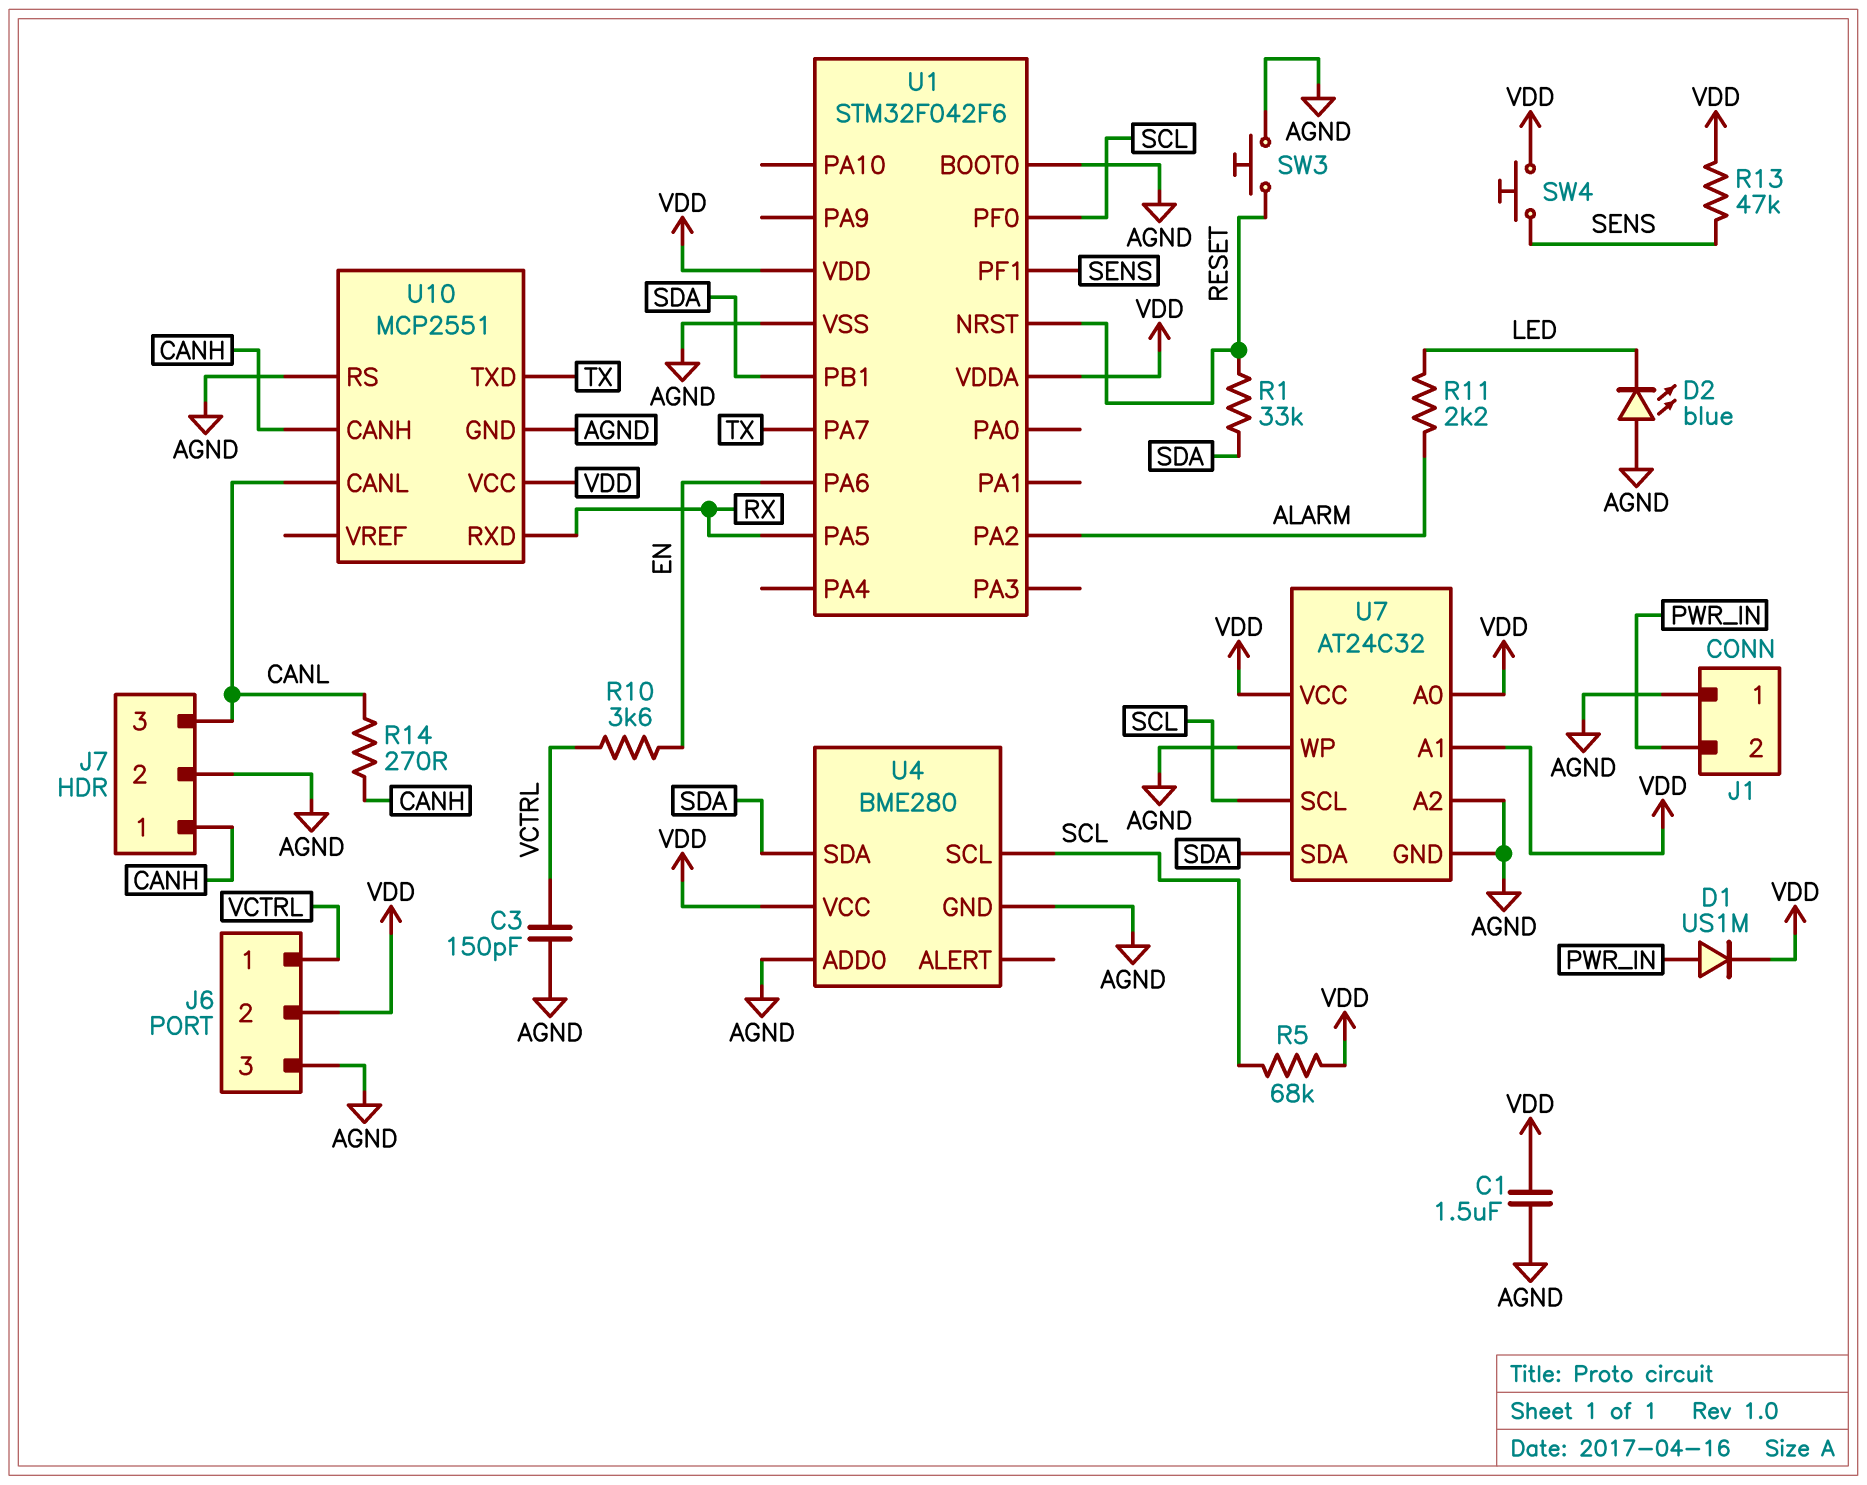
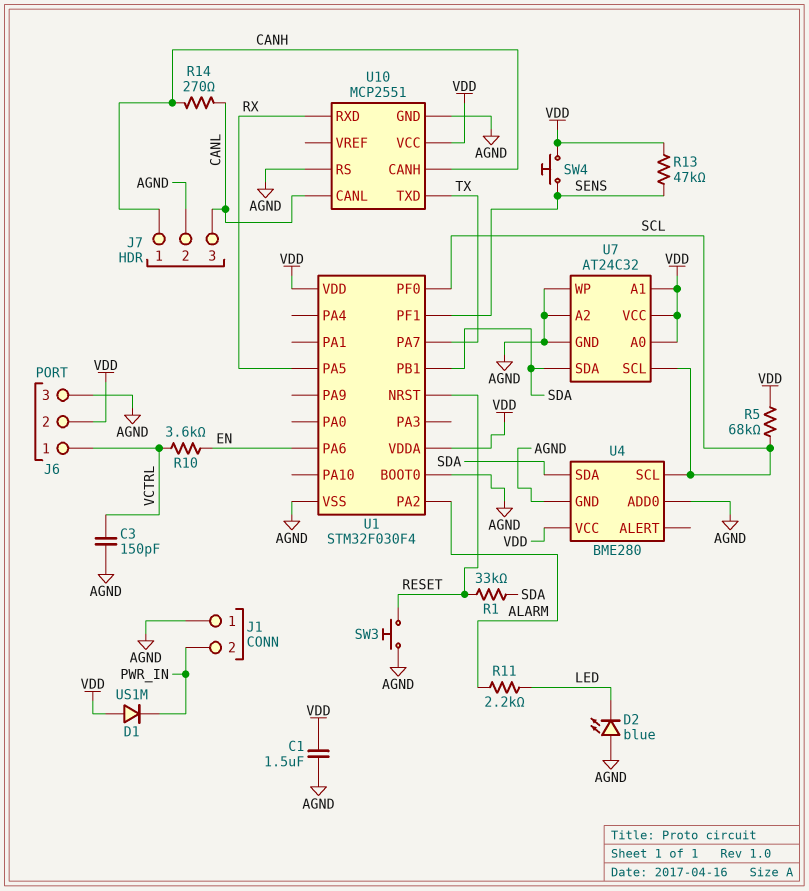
D1: diode US1M (A PWR_IN, K VDD) -> diode US1M (A VDD, K PWR_IN)
U1: STM32F042F6 -> STM32F030F4

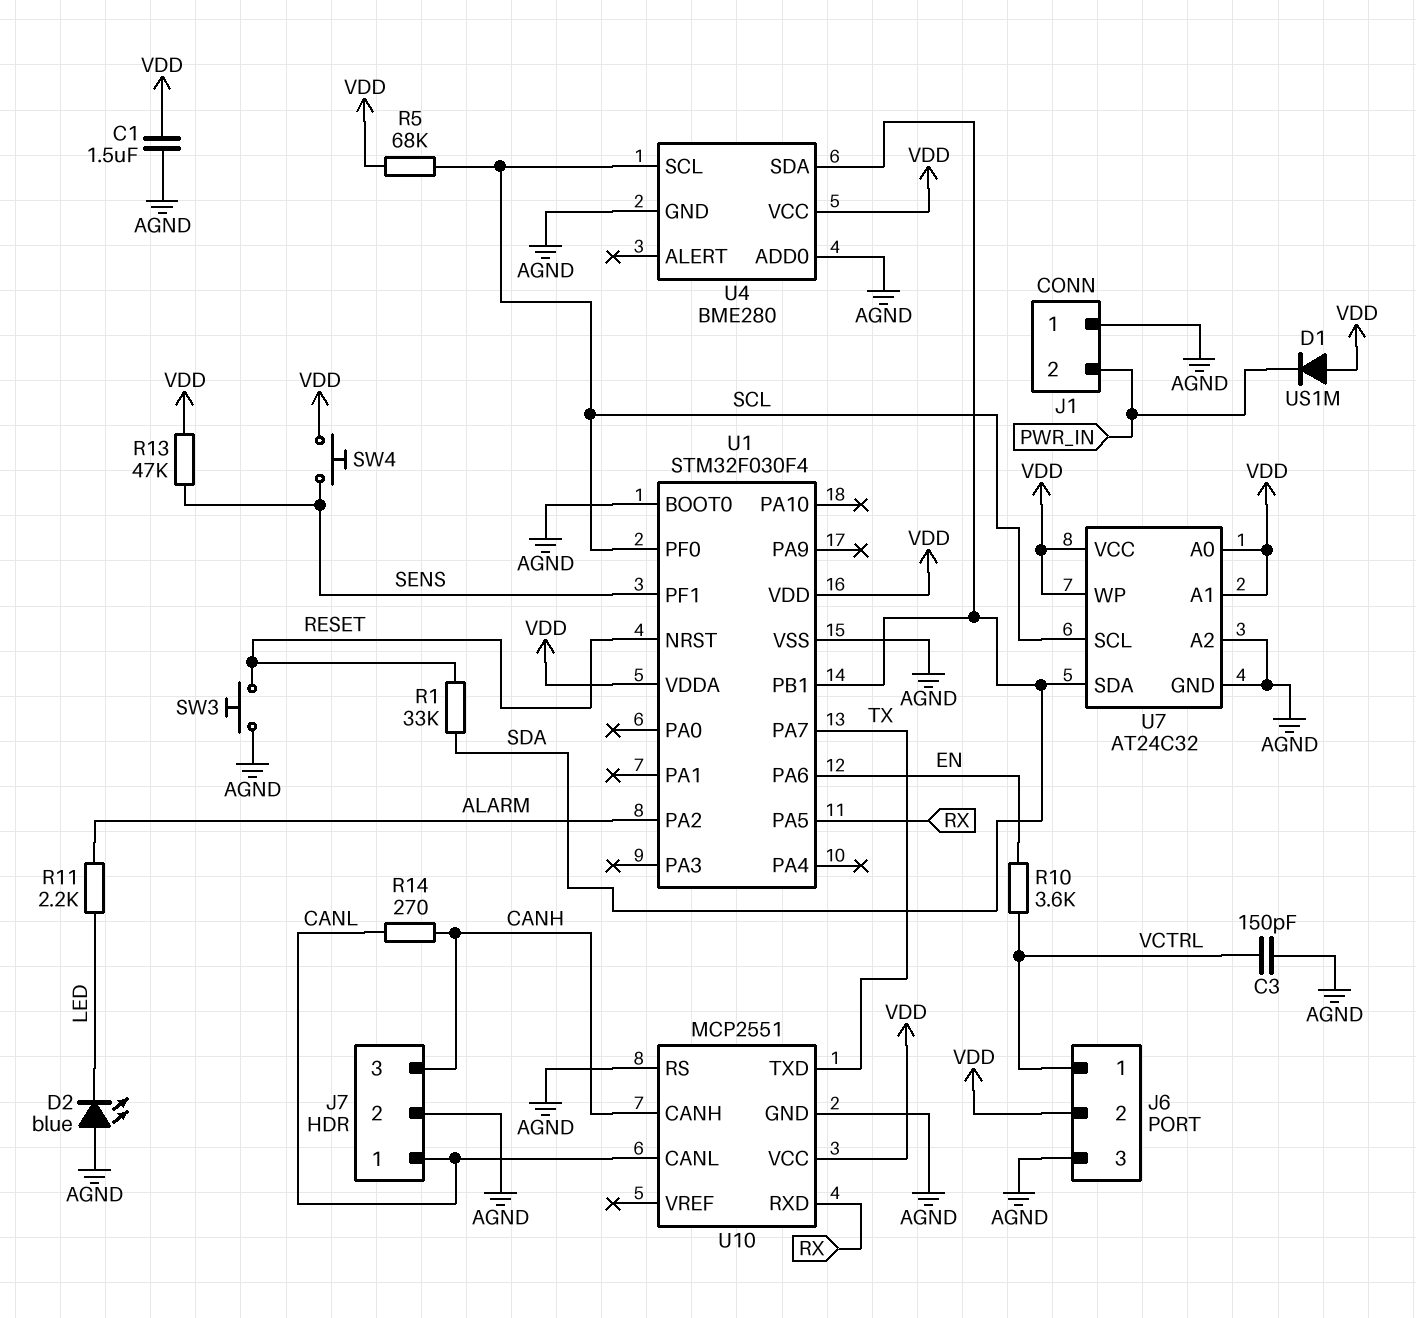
J7 pin 1: CANH -> CANL
J7 pin 3: CANL -> CANH
U7 pin WP: AGND -> VDD

